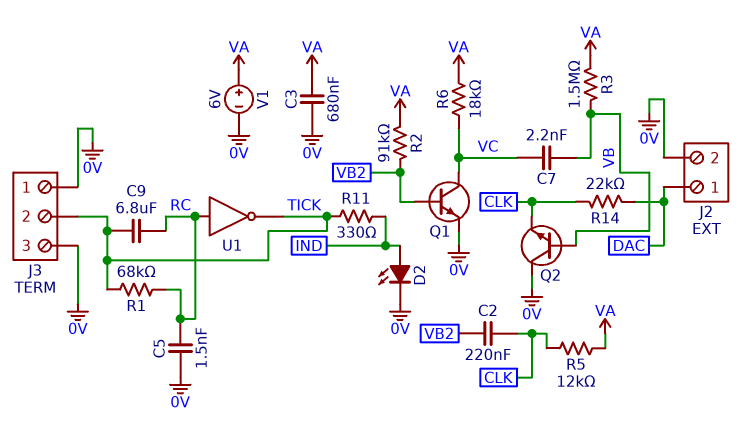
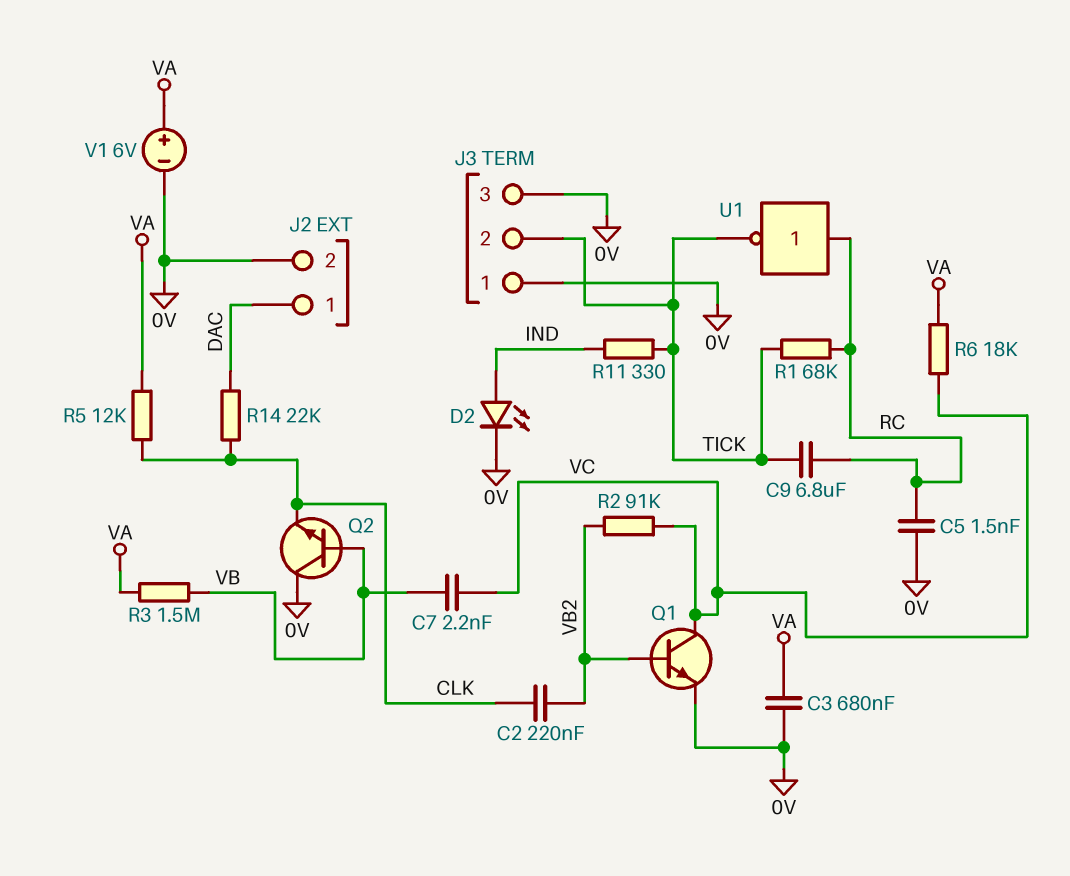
R2: 91k (VA, VB2) -> 91k (VB2, VC)

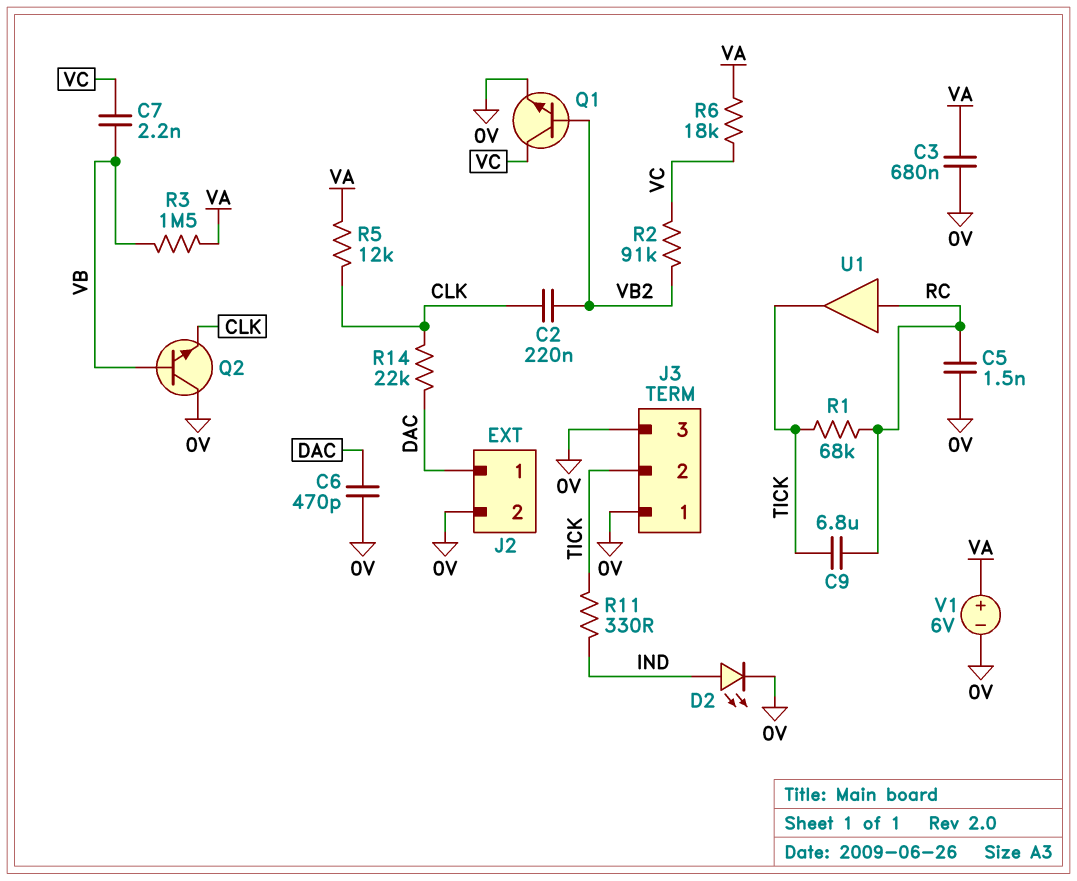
C6: none -> 470pF (0V, DAC)
U1: NOT (in RC, out TICK) -> buffer (in RC, out TICK)

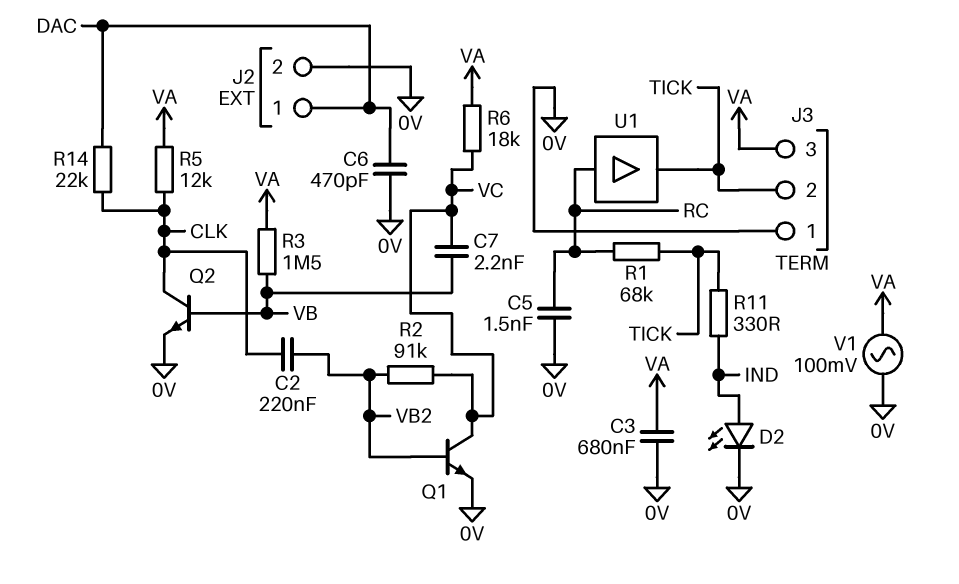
C9: 6.8uF (RC, TICK) -> none
J3 pin 3: 0V -> VA
Q2: NPN (B VB, C 0V, E CLK) -> NPN (B VB, C CLK, E 0V)
V1: 6V (plus VA, minus 0V) -> AC 100mV (0V, VA)

